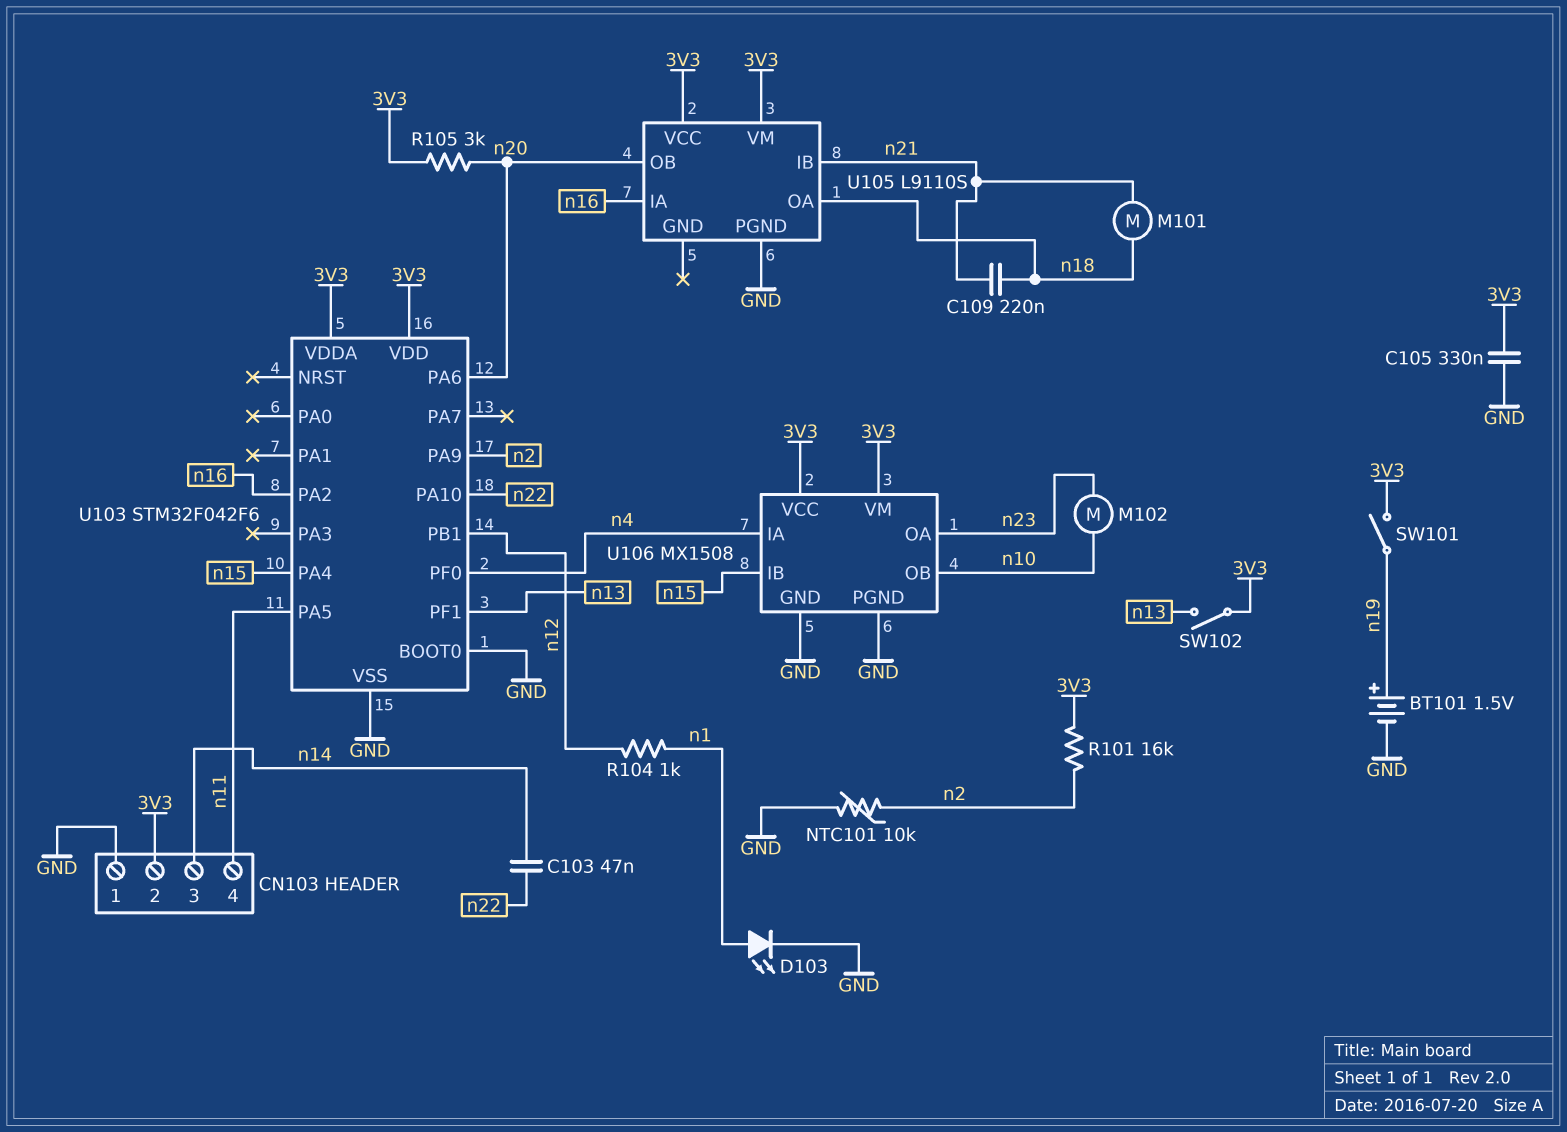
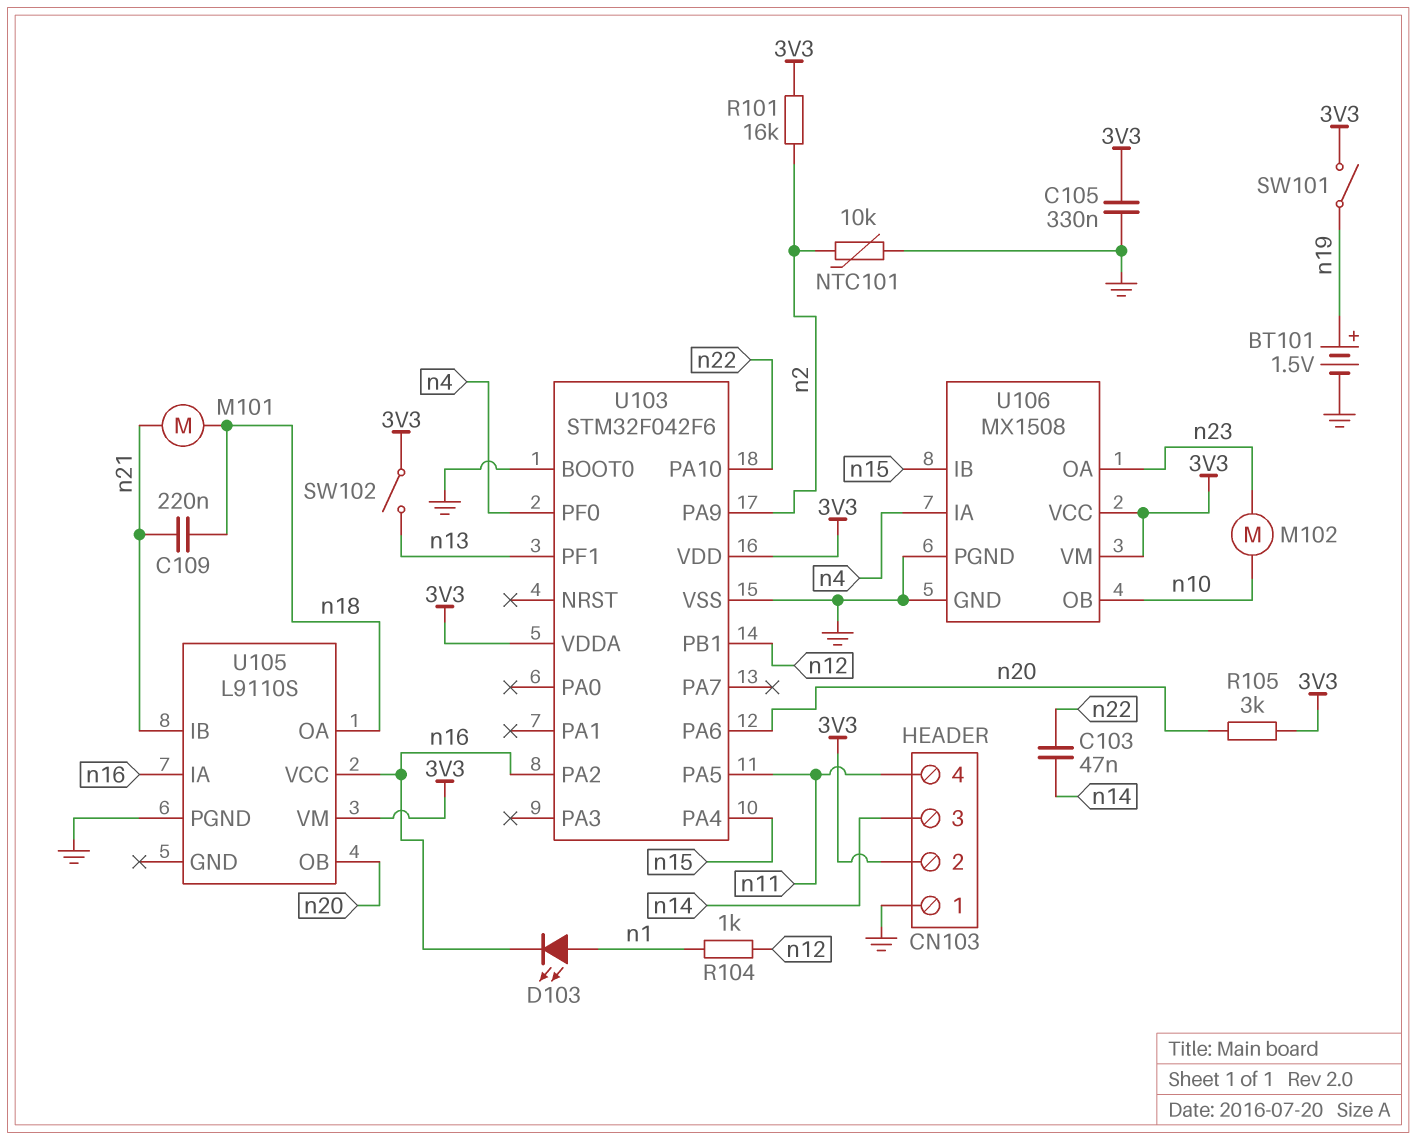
D103: LED (A n1, K GND) -> LED (A n1, K n16)
U105 pin VCC: 3V3 -> n16

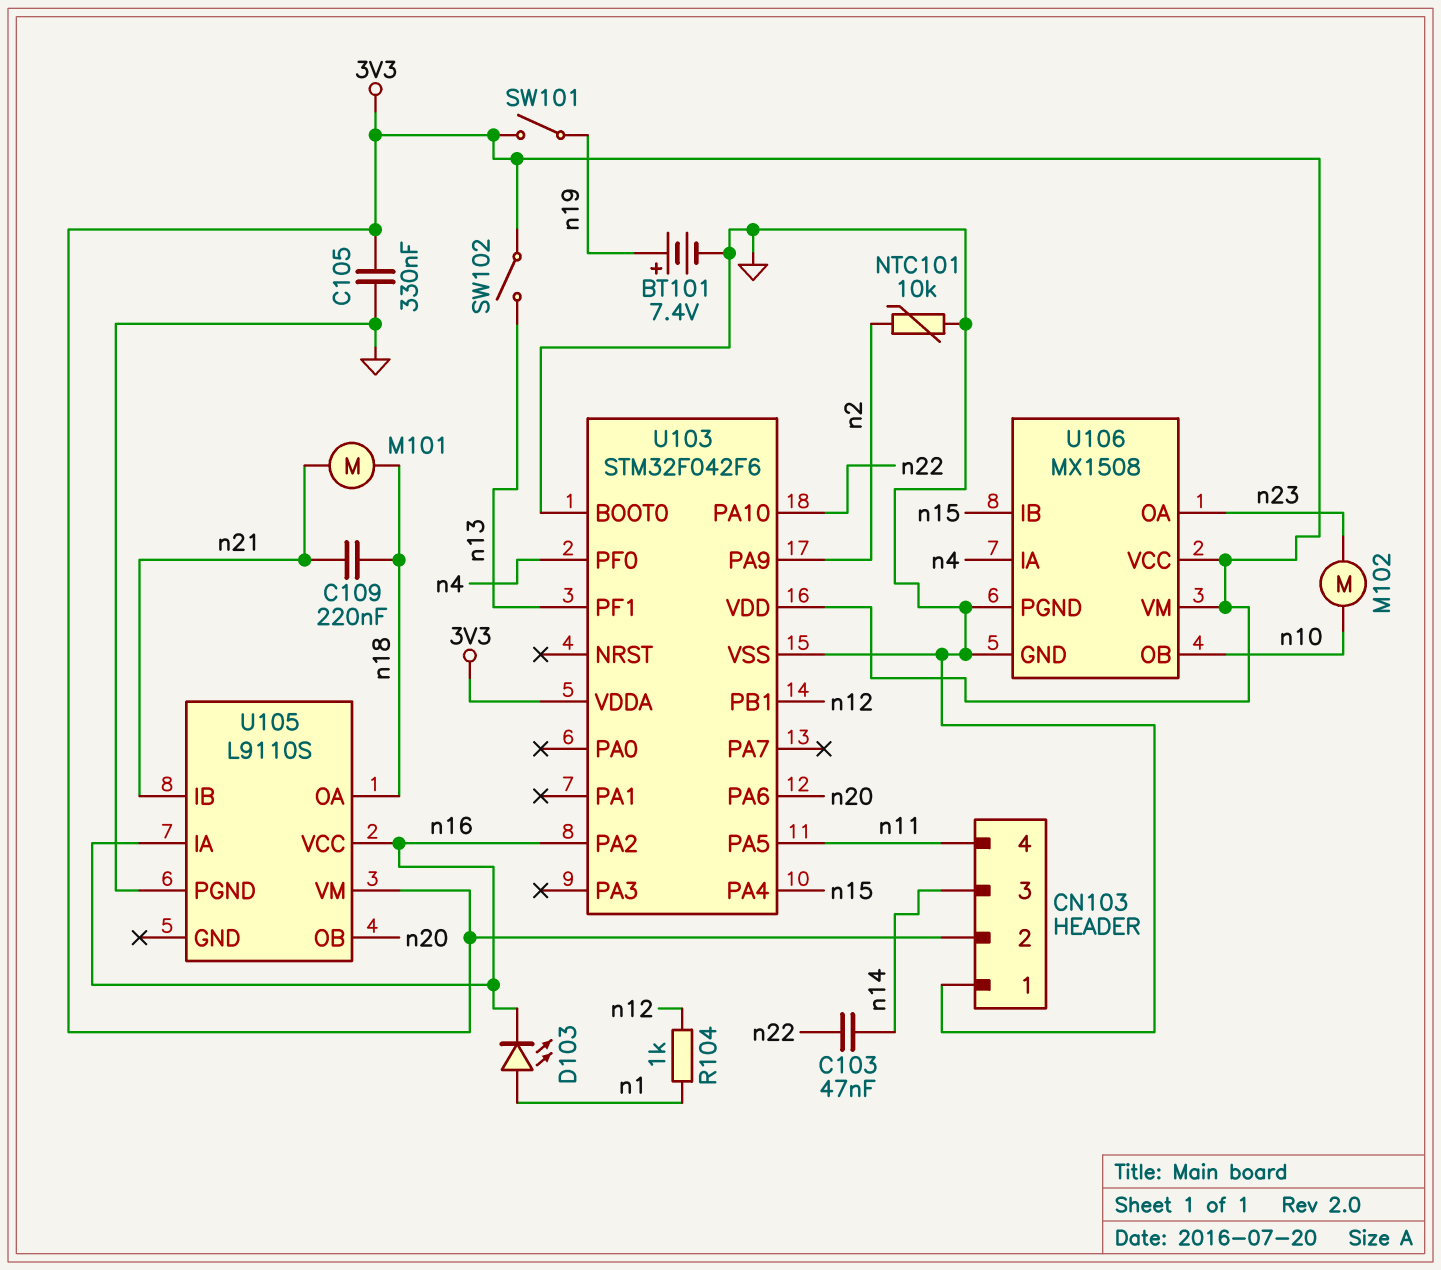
BT101: 1.5V (plus n19, minus GND) -> 7.4V (plus n19, minus GND)
R101: 16k (3V3, n2) -> none
R105: 3k (3V3, n20) -> none

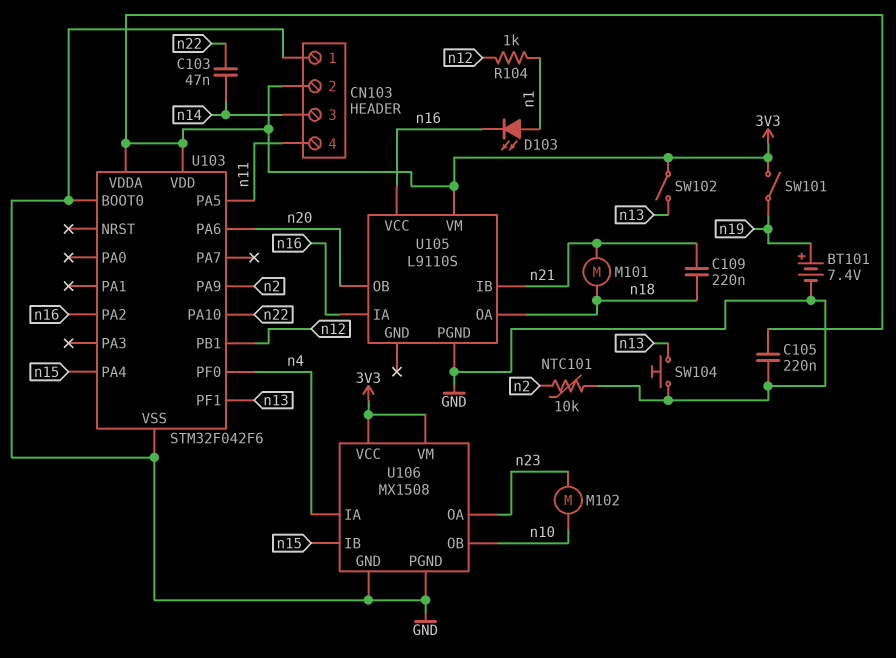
C105: 330nF (3V3, GND) -> 220nF (3V3, GND)
SW104: none -> button (GND, n13)

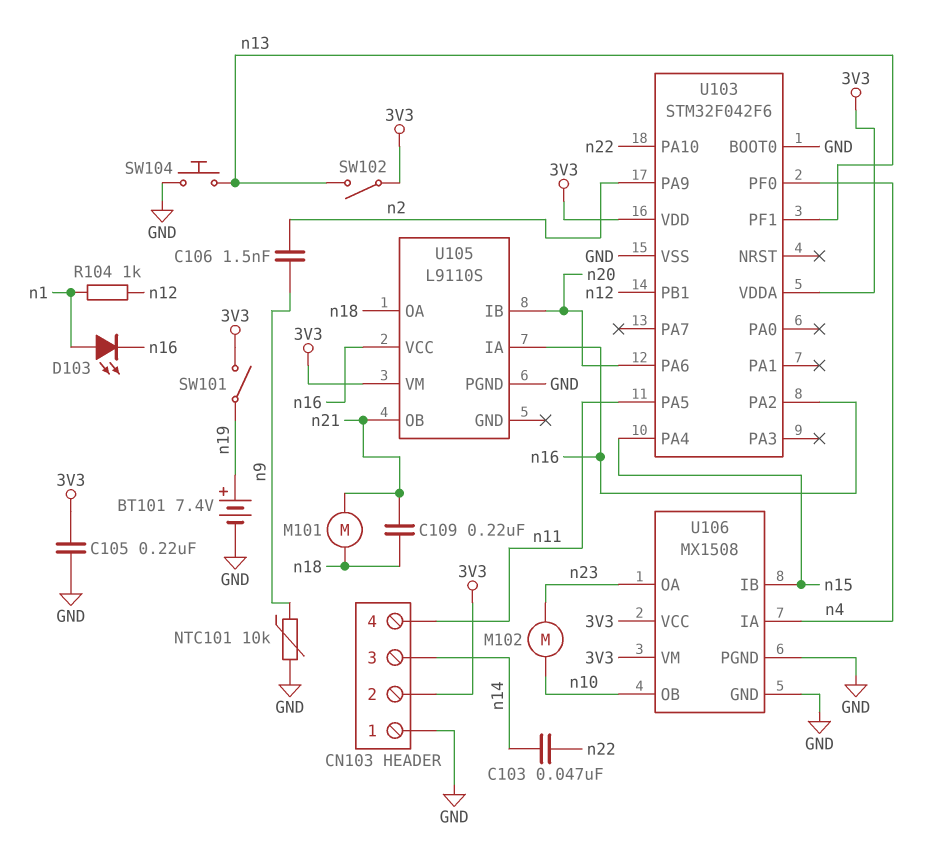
C106: none -> 1.5nF (n2, n9)
NTC101: 10k (GND, n2) -> 10k (GND, n9)
U105 pin IB: n21 -> n20
U105 pin OB: n20 -> n21

